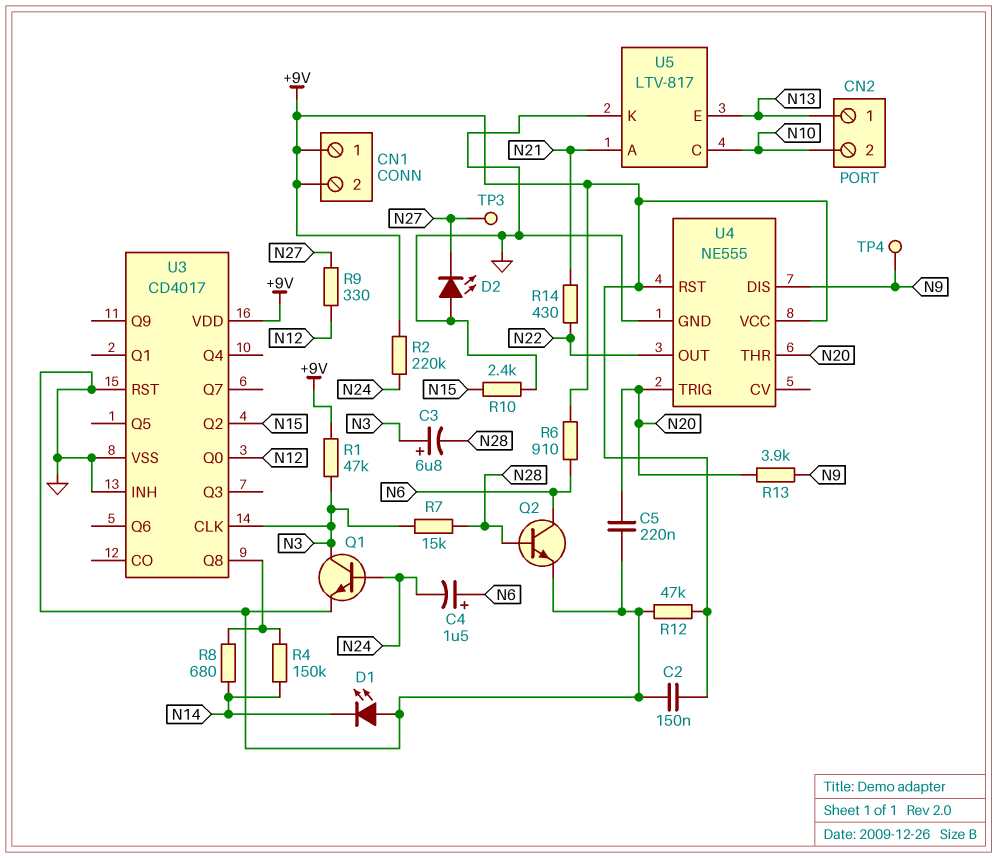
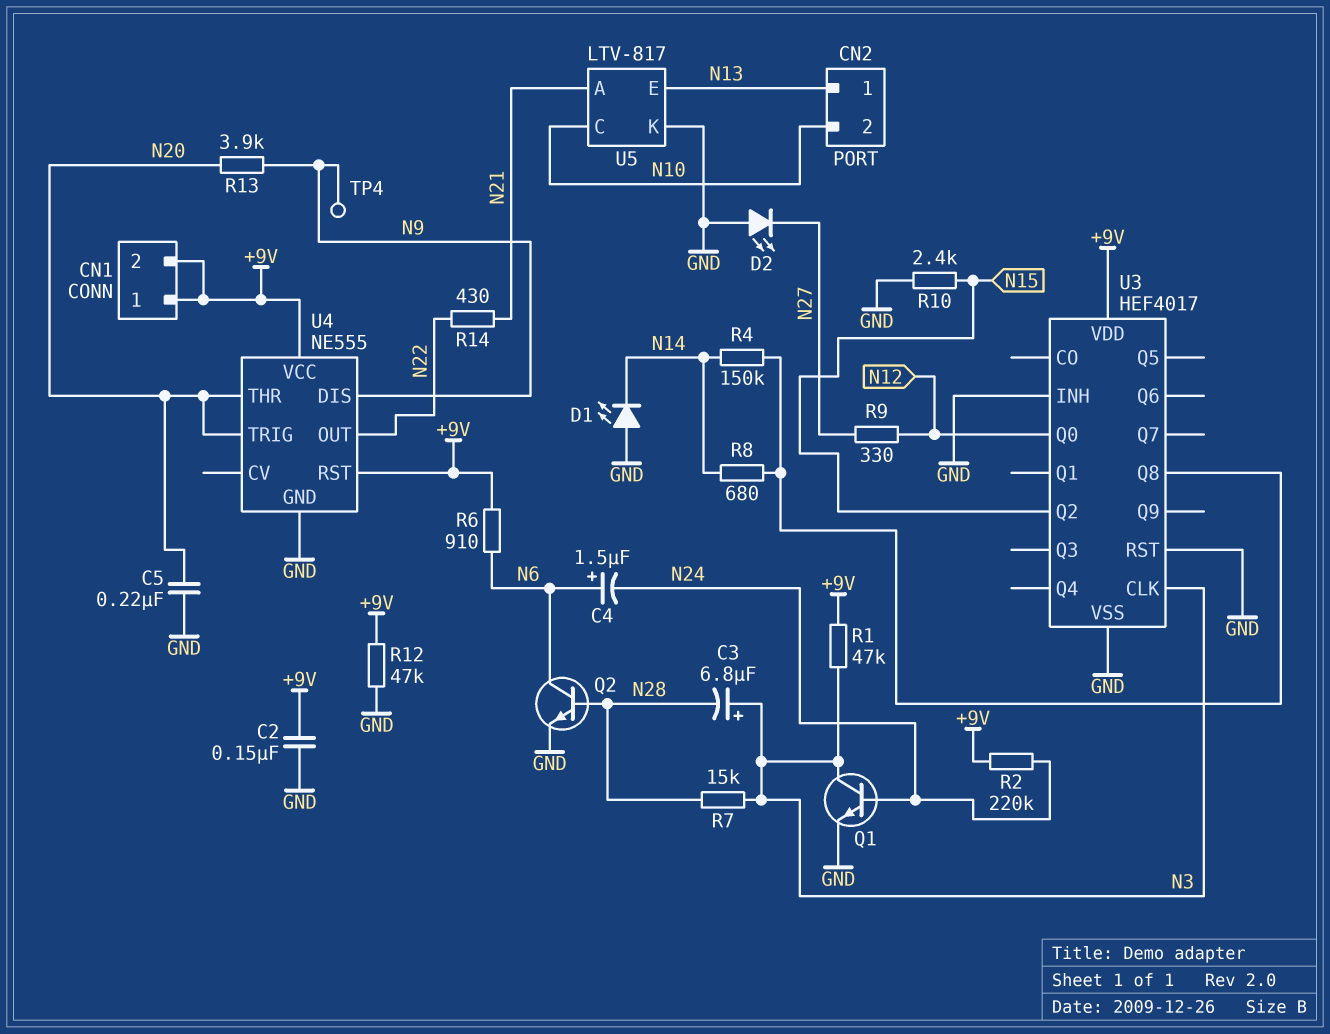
TP3: test point (N27) -> none
U3: CD4017 -> HEF4017

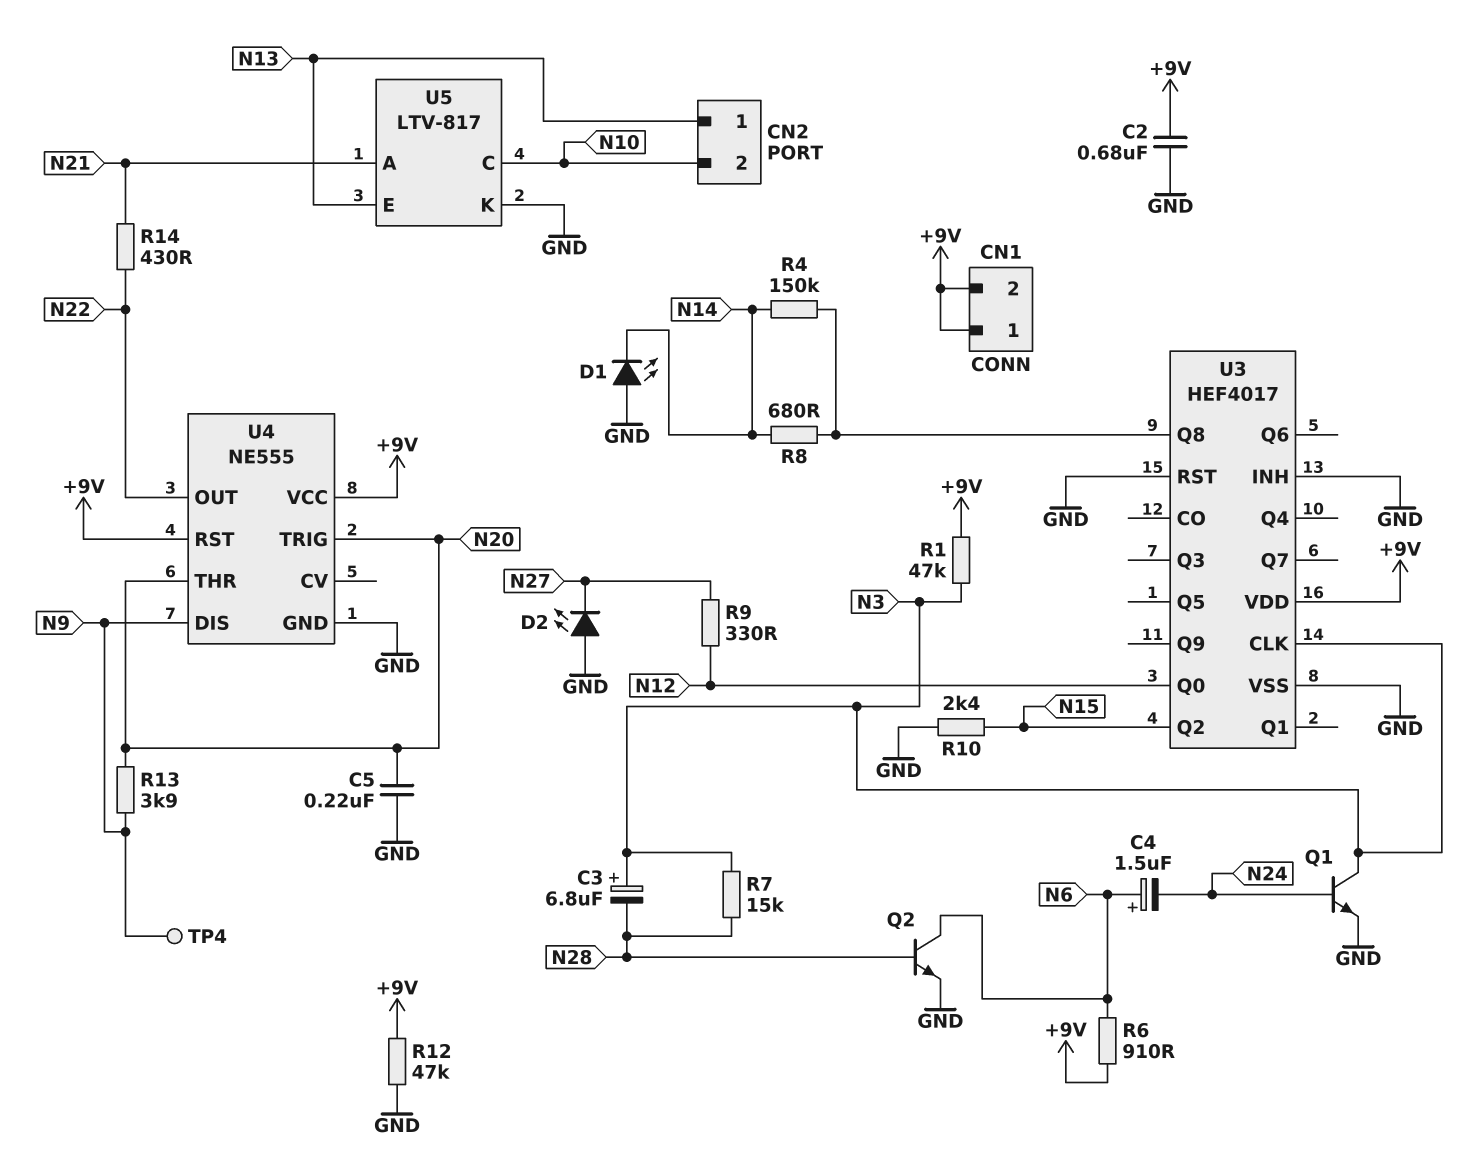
C2: 150nF (+9V, GND) -> 680nF (+9V, GND)
R2: 220k (+9V, N24) -> none

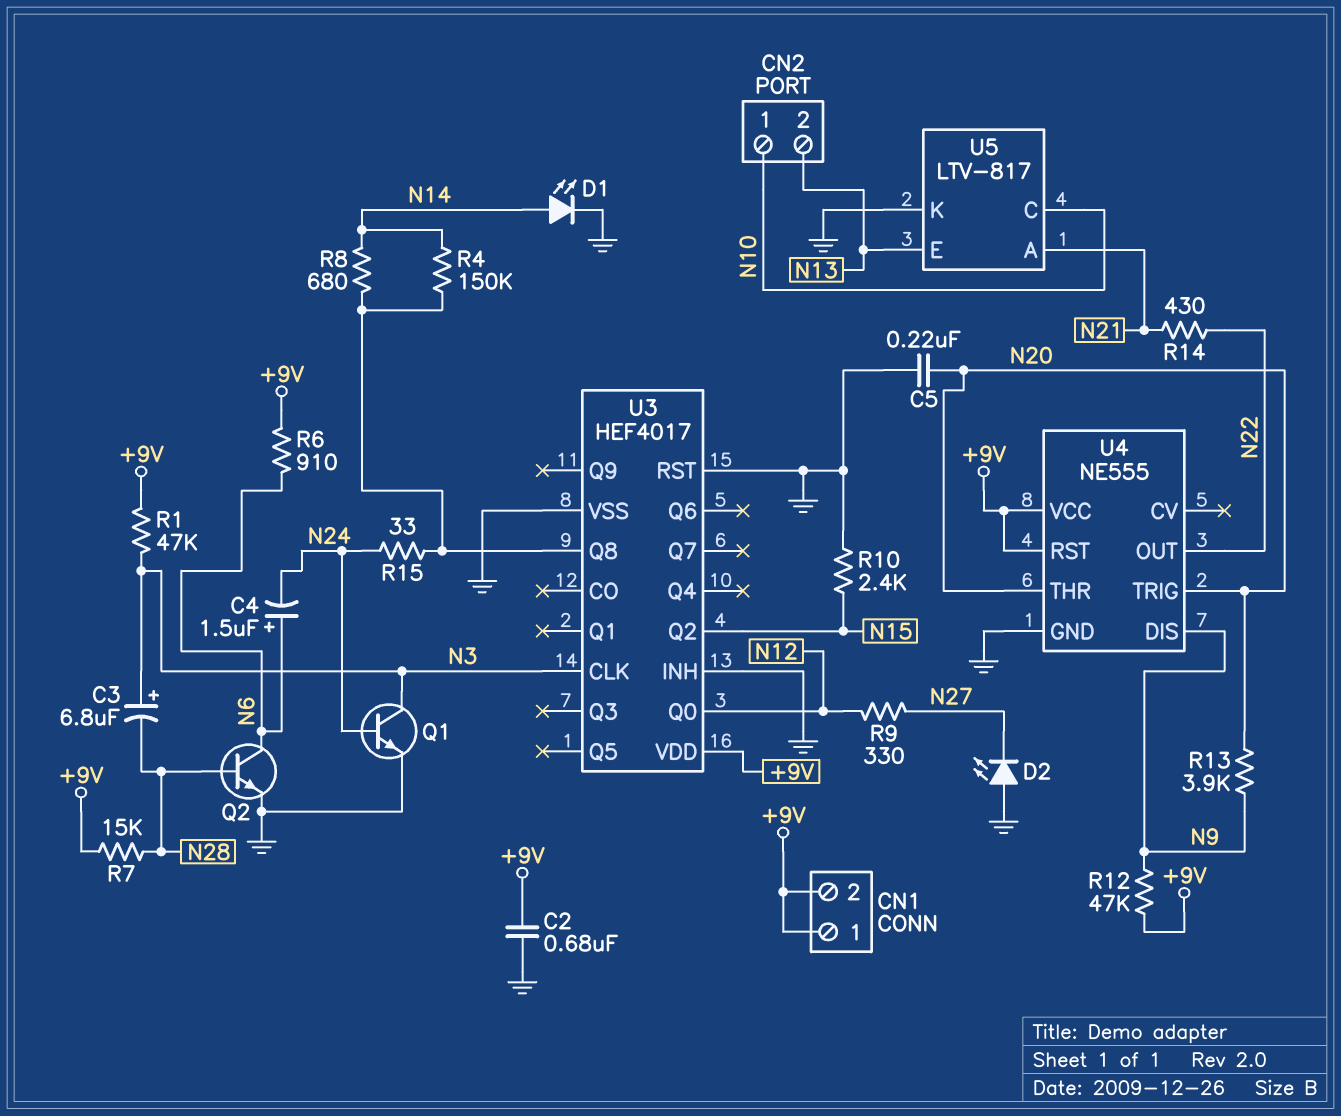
CN2 pin 1: N13 -> N10
CN2 pin 2: N10 -> N13
D1: LED (A GND, K N14) -> LED (A N14, K GND)
R7: 15k (N3, N28) -> 15k (+9V, N28)
R12: 47k (+9V, GND) -> 47k (+9V, N9)
R15: none -> 33 (N24, U3/Q8)
TP4: test point (N9) -> none

